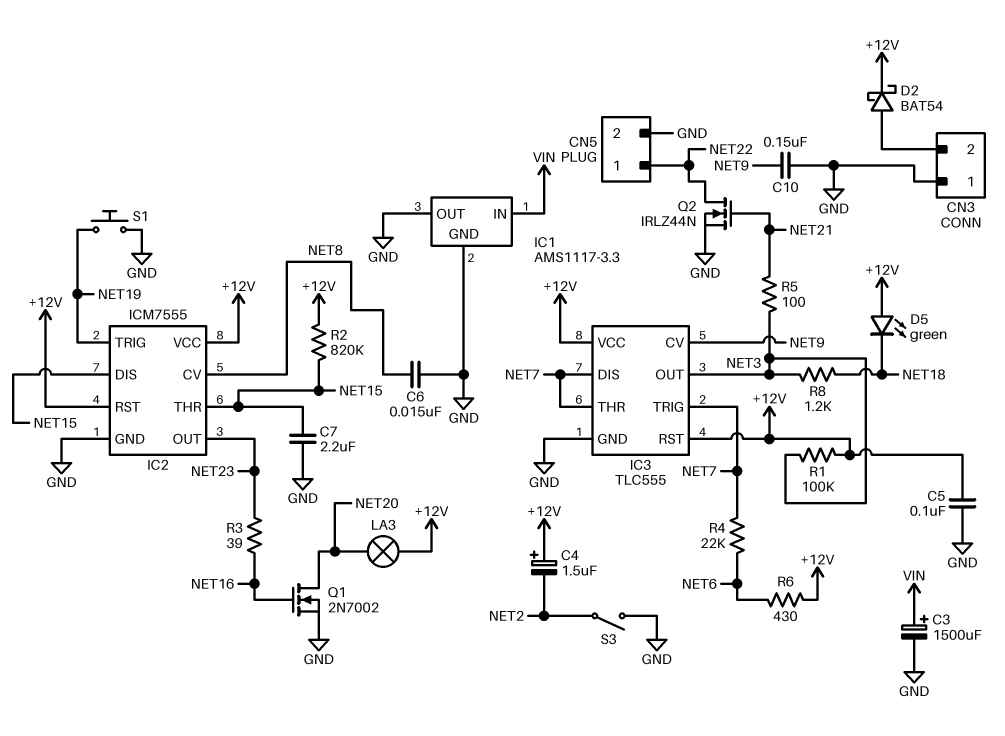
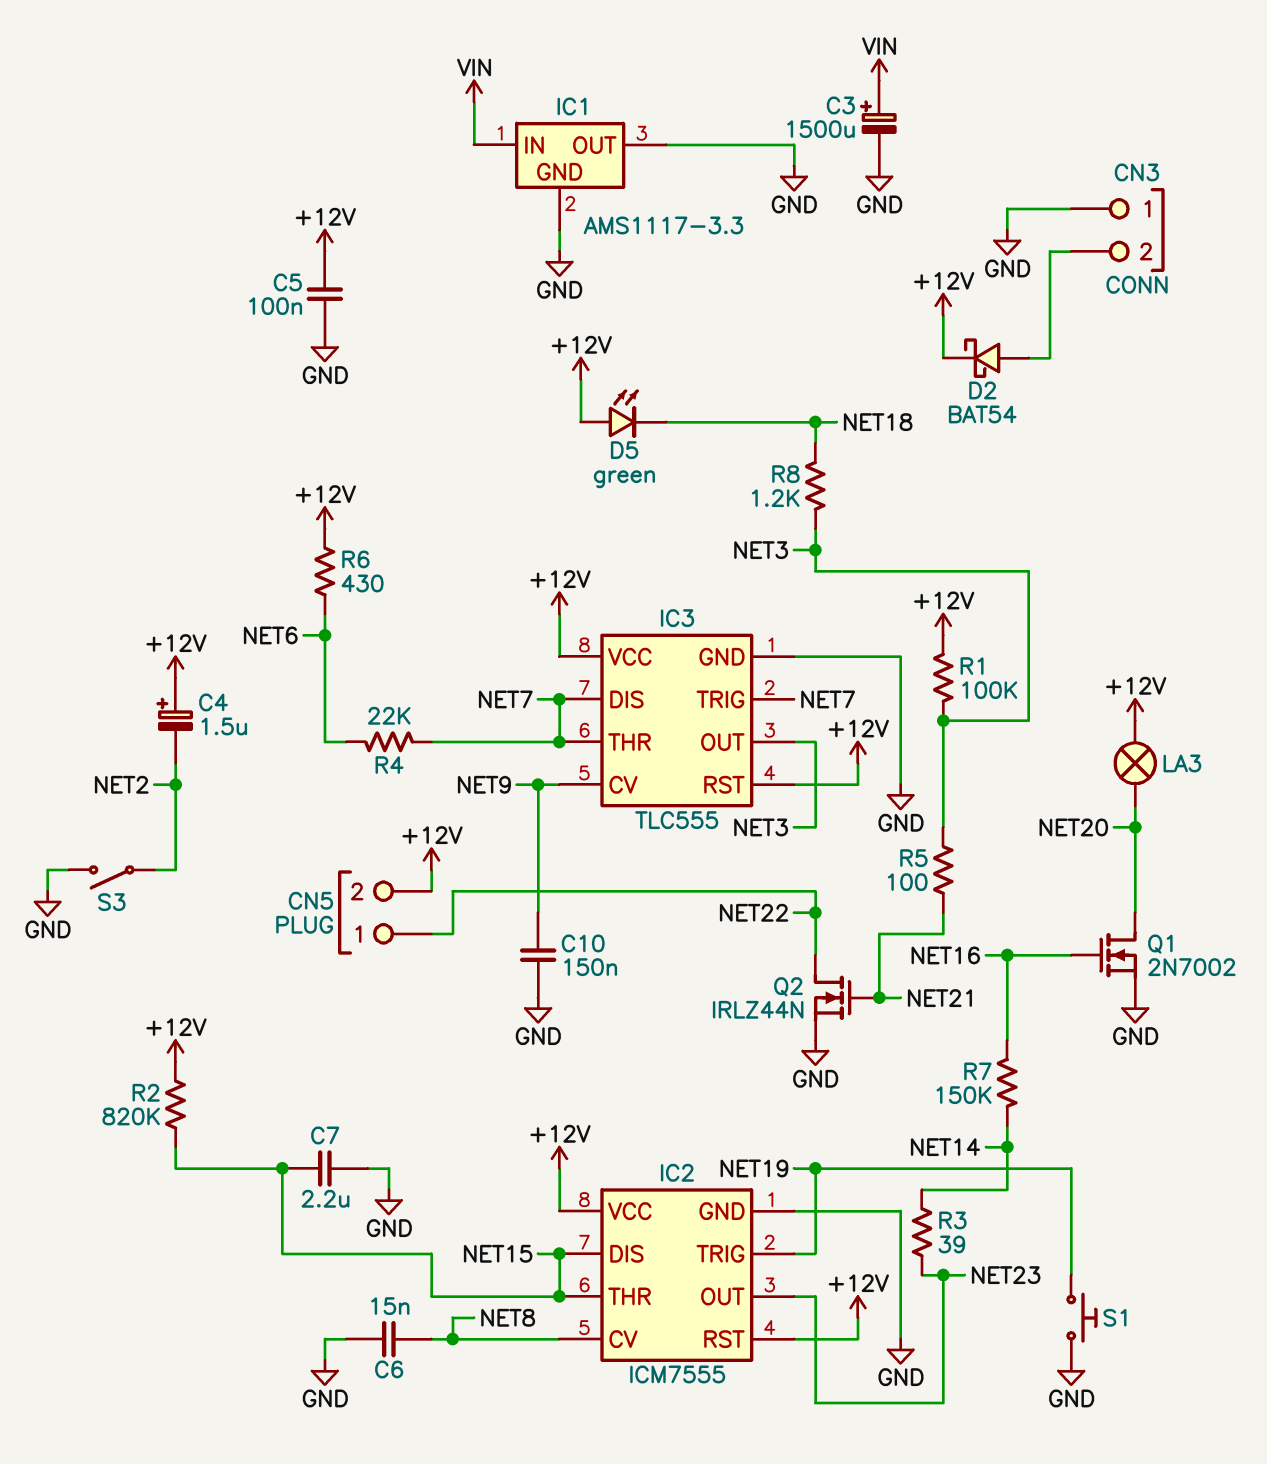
CN5 pin 2: GND -> +12V
R3: 39 (NET16, NET23) -> 39 (NET14, NET23)
R7: none -> 150k (NET14, NET16)

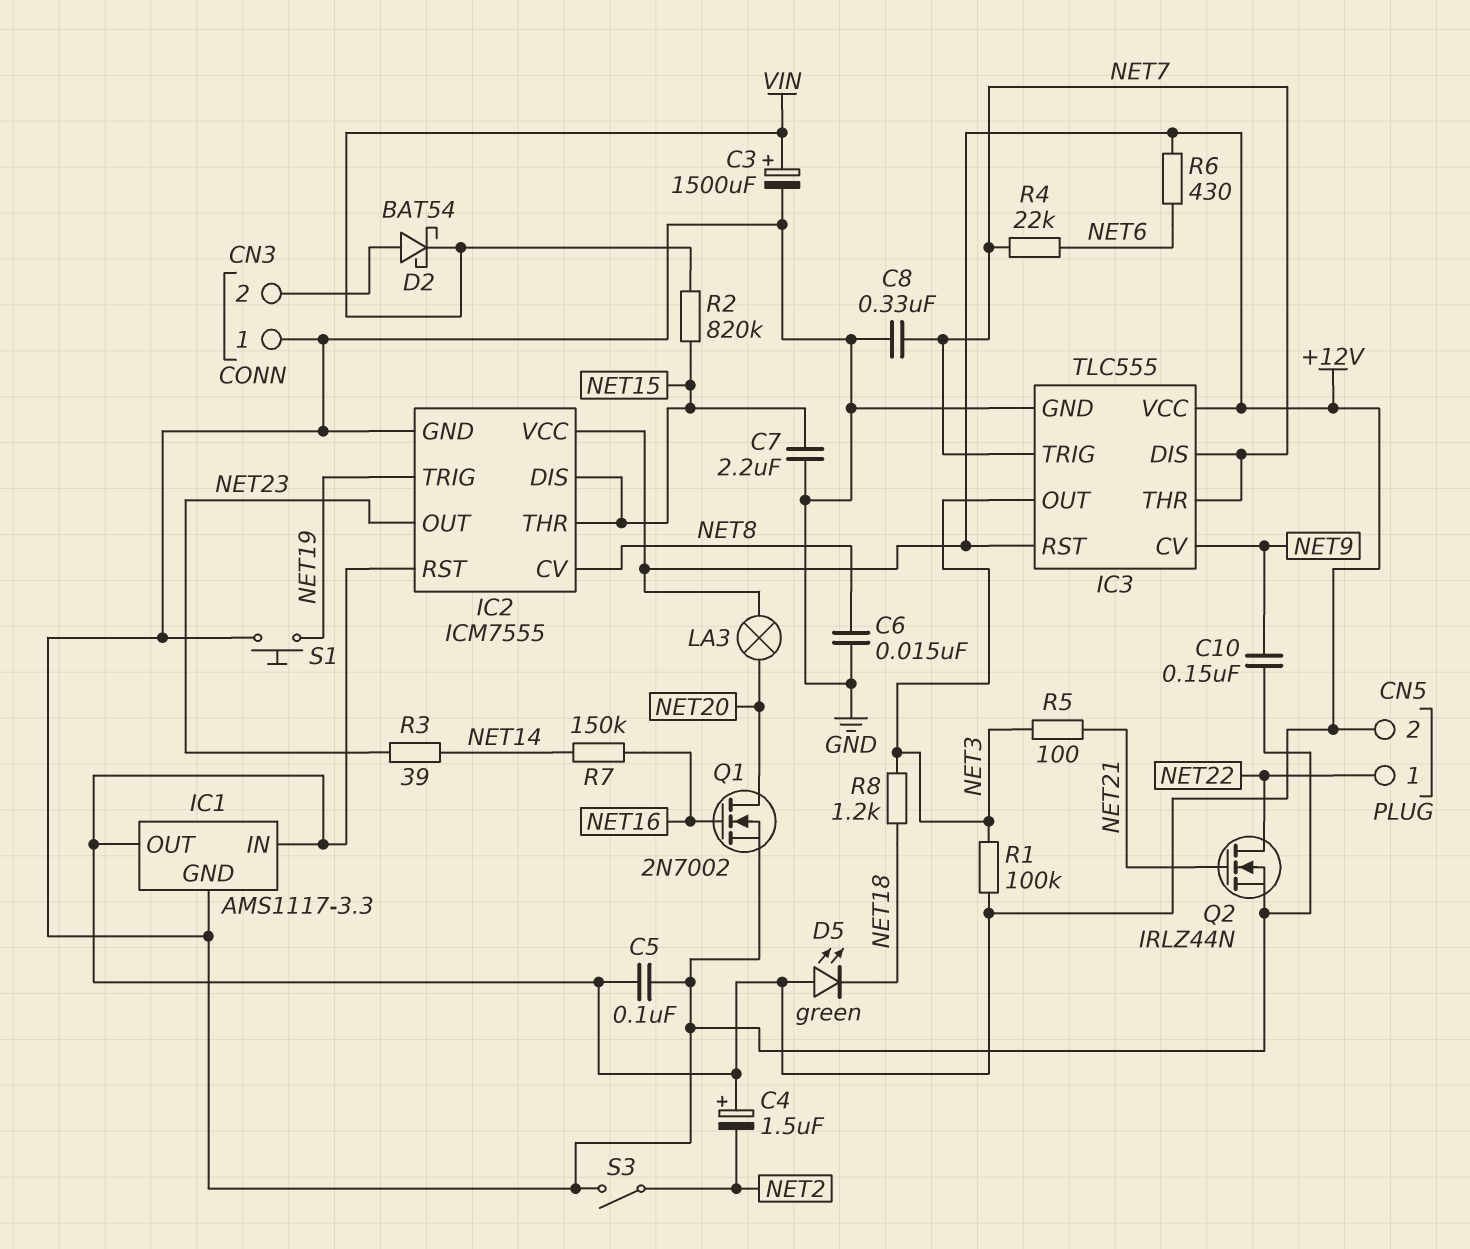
C8: none -> 330nF (GND, NET7)
D2: schottky BAT54 (A CN3/2, K +12V) -> schottky BAT54 (A CN3/2, K VIN)
IC1 pin IN: VIN -> +12V
IC1 pin OUT: GND -> +12V
R2: 820k (+12V, NET15) -> 820k (NET15, VIN)

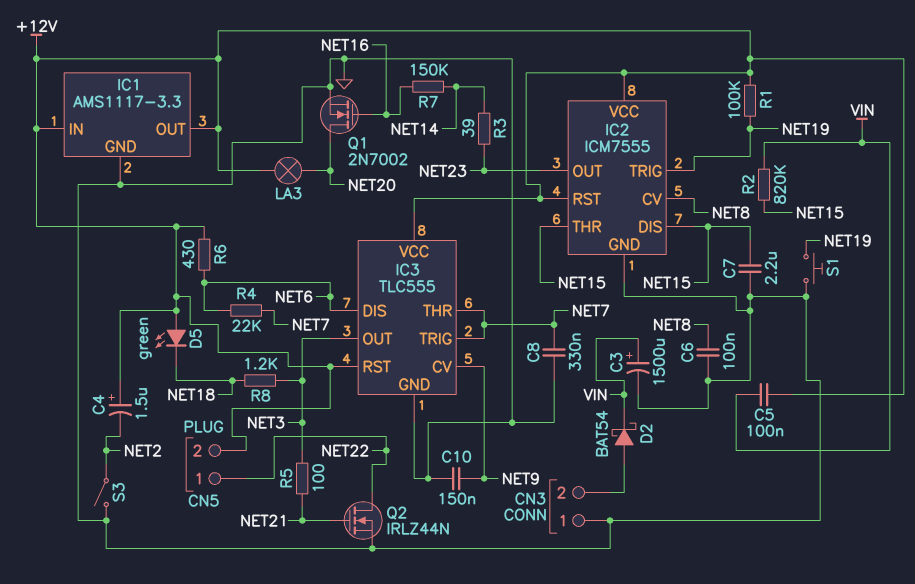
C5: 100nF (+12V, GND) -> 100nF (+12V, VIN)
C6: 15nF (GND, NET8) -> 100nF (GND, NET8)
IC3 pin DIS: NET7 -> NET6
R1: 100k (+12V, NET3) -> 100k (+12V, NET19)

